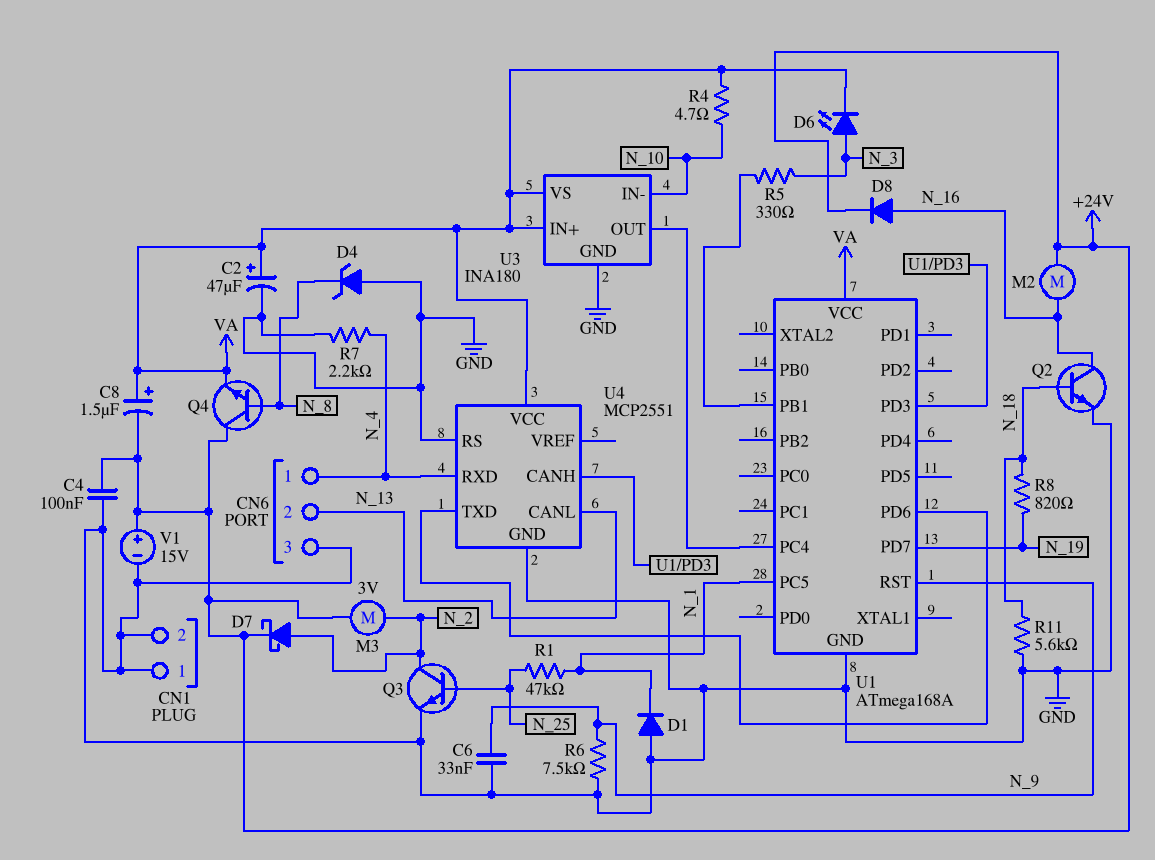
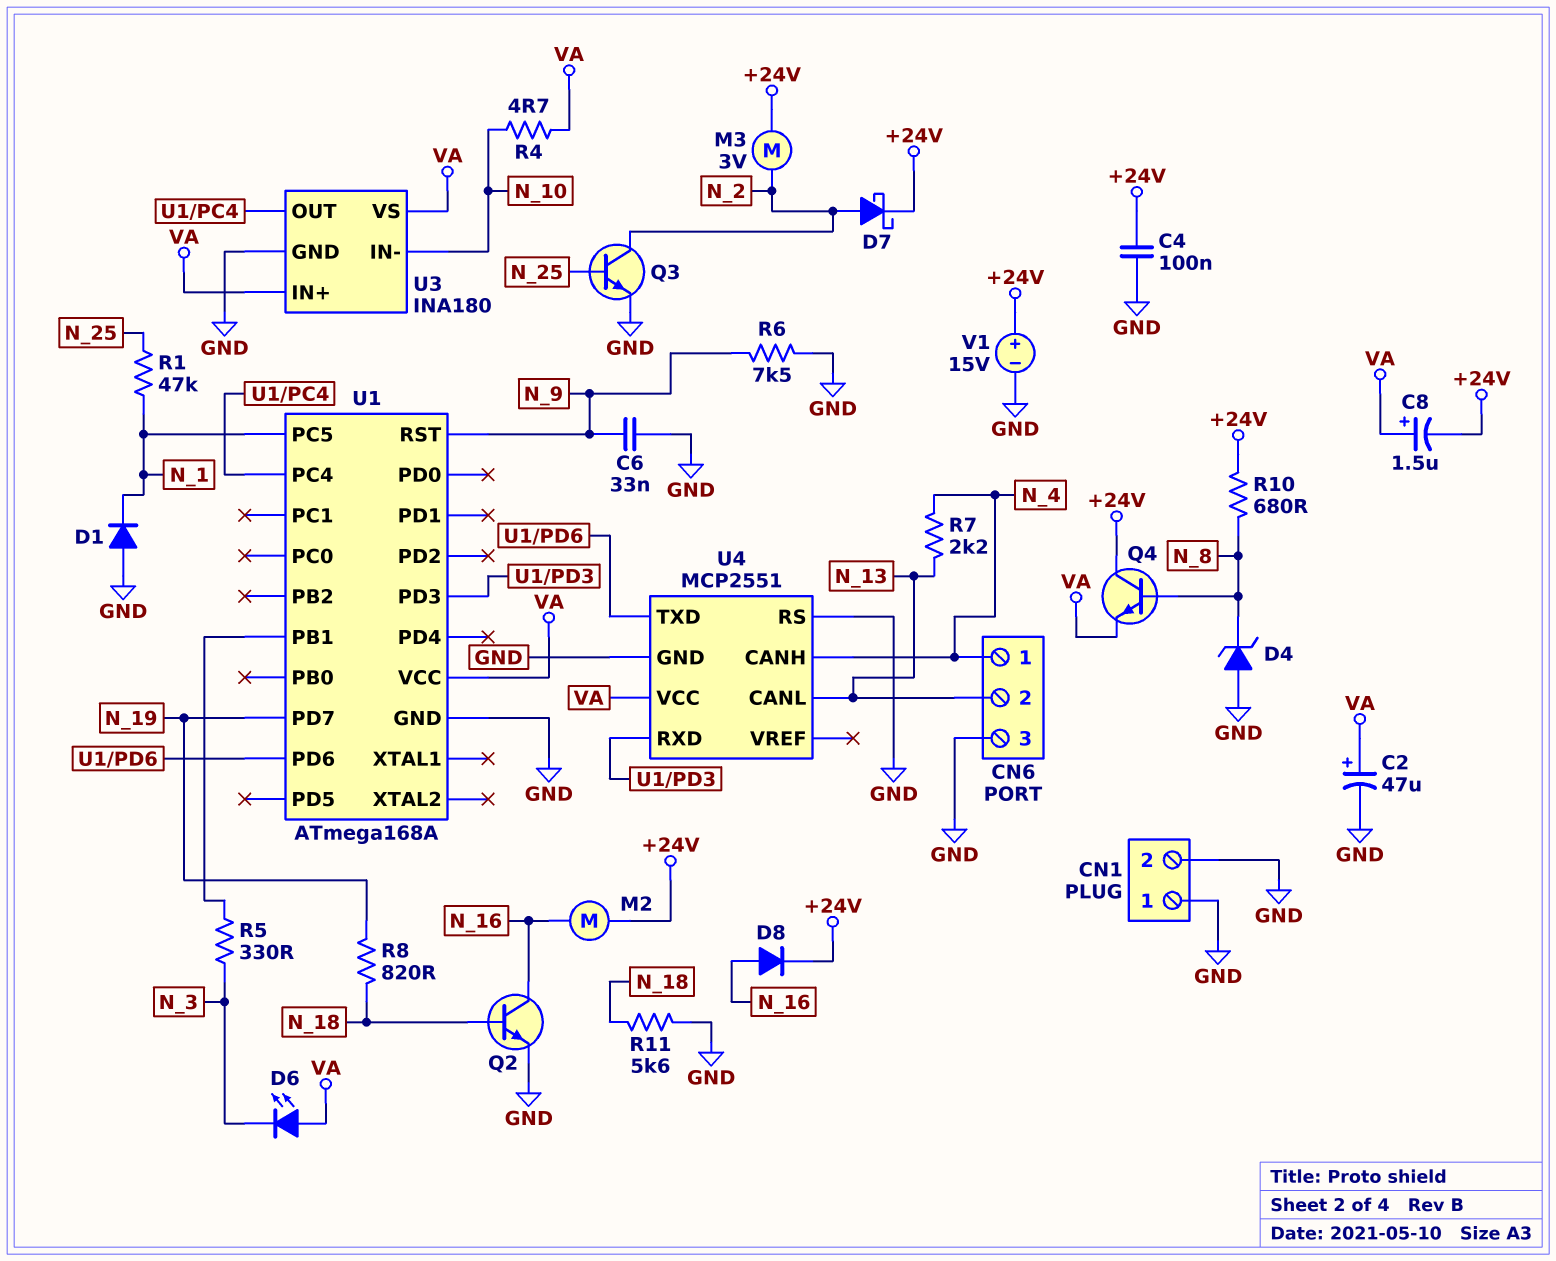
D6: LED (A N_3, K VA) -> LED (A VA, K N_3)
R7: 2.2k (GND, N_4) -> 2.2k (N_4, N_13)
R10: none -> 680 (+24V, N_8)
U4 pin CANH: U1/PD3 -> N_4
U4 pin RXD: N_4 -> U1/PD3

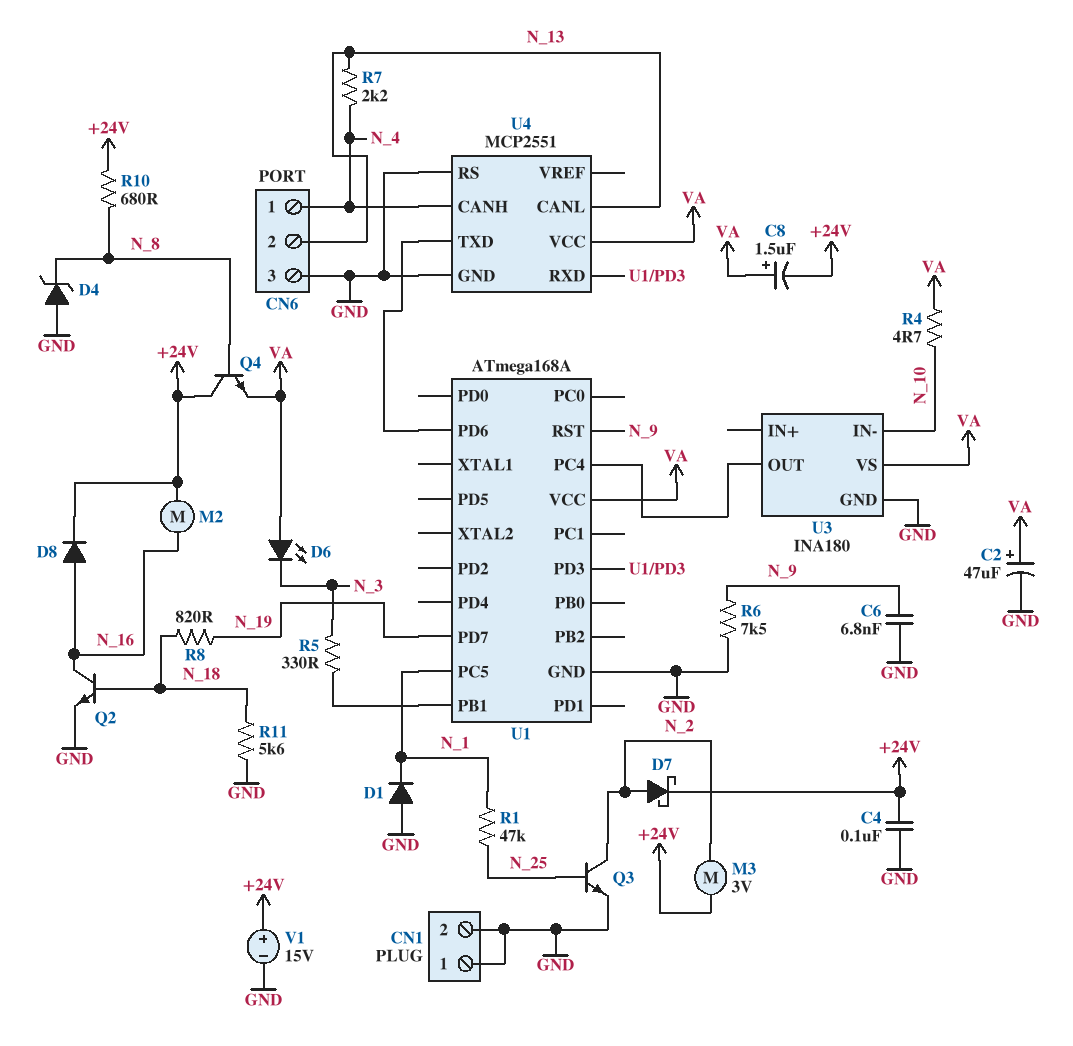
C6: 33nF (GND, N_9) -> 6.8nF (GND, N_9)
U3 pin IN+: VA -> none

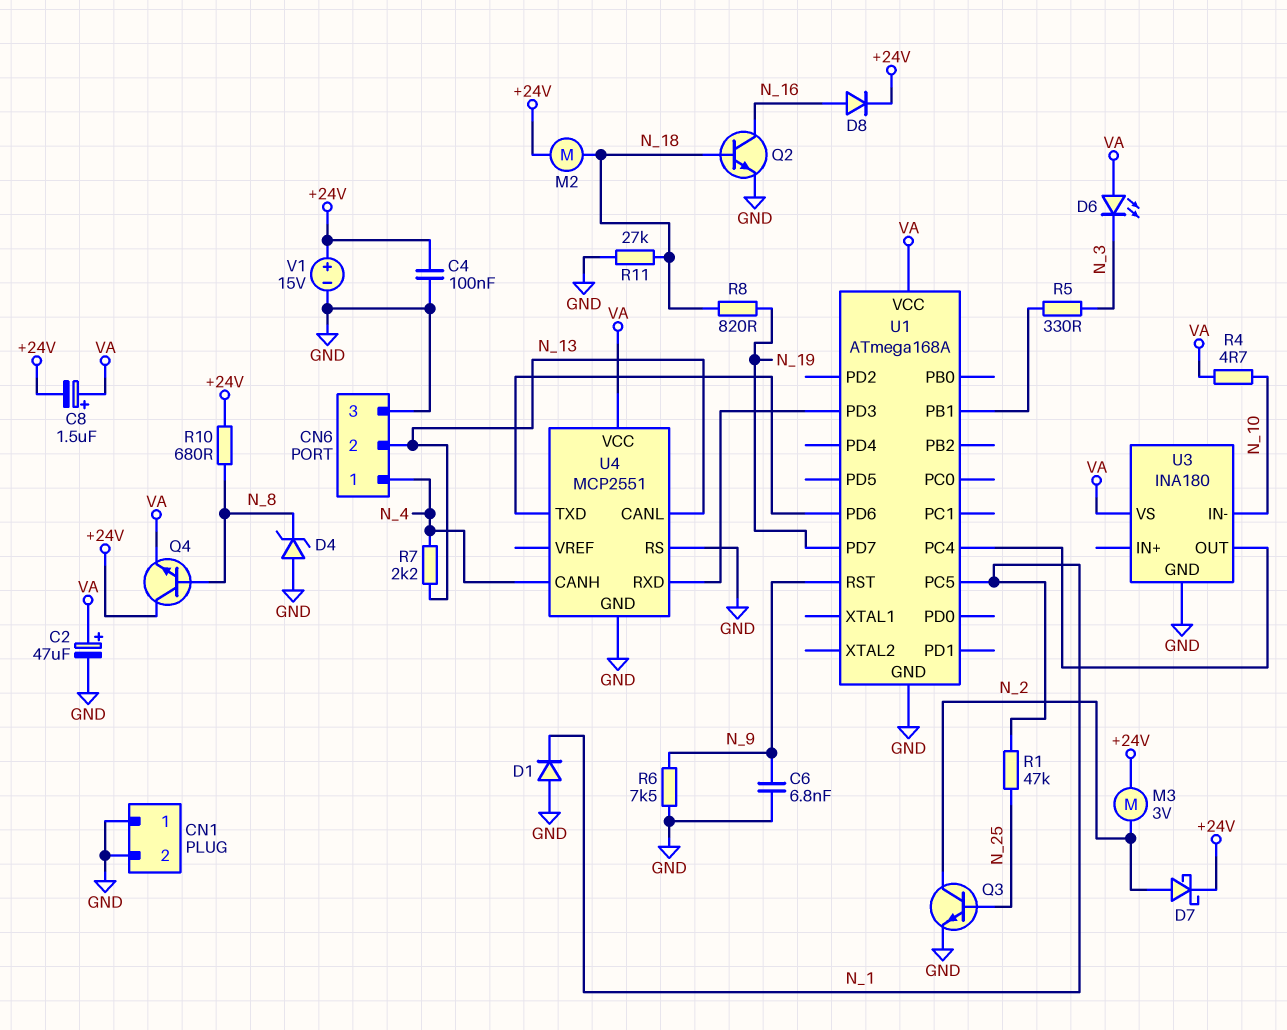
M2: motor (+24V, N_16) -> motor (+24V, N_18)
R11: 5.6k (GND, N_18) -> 27k (GND, N_18)

